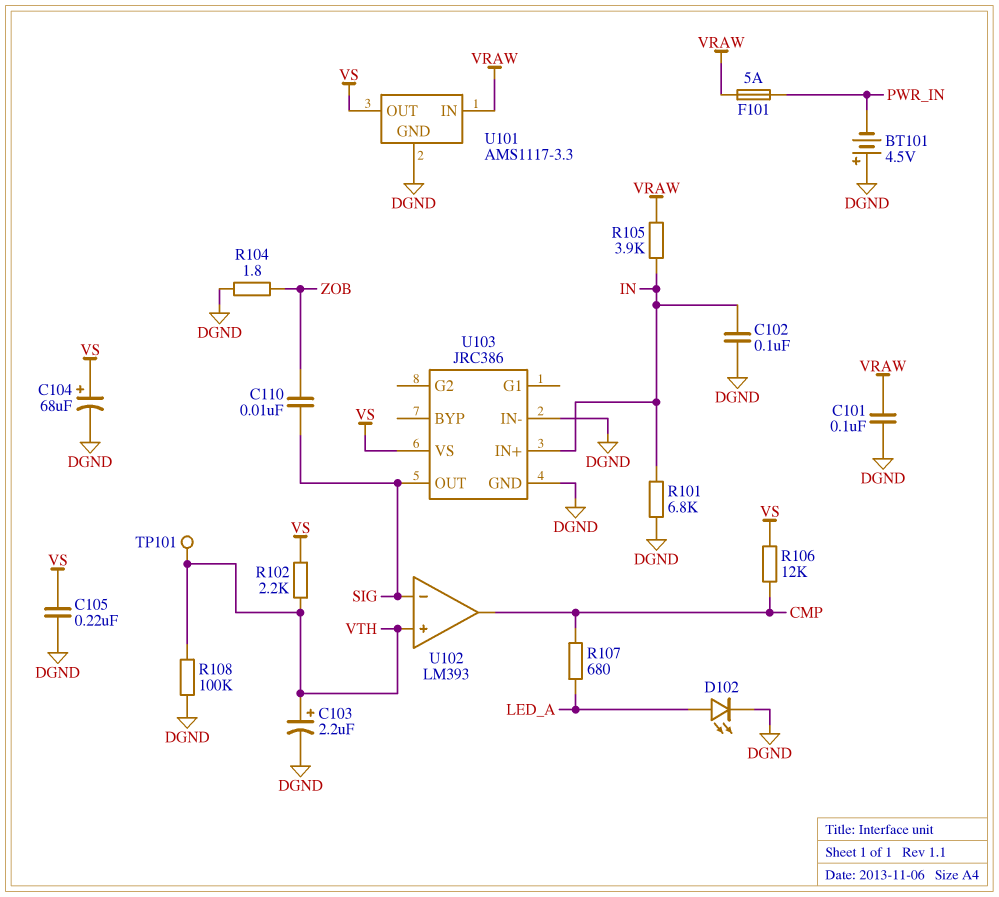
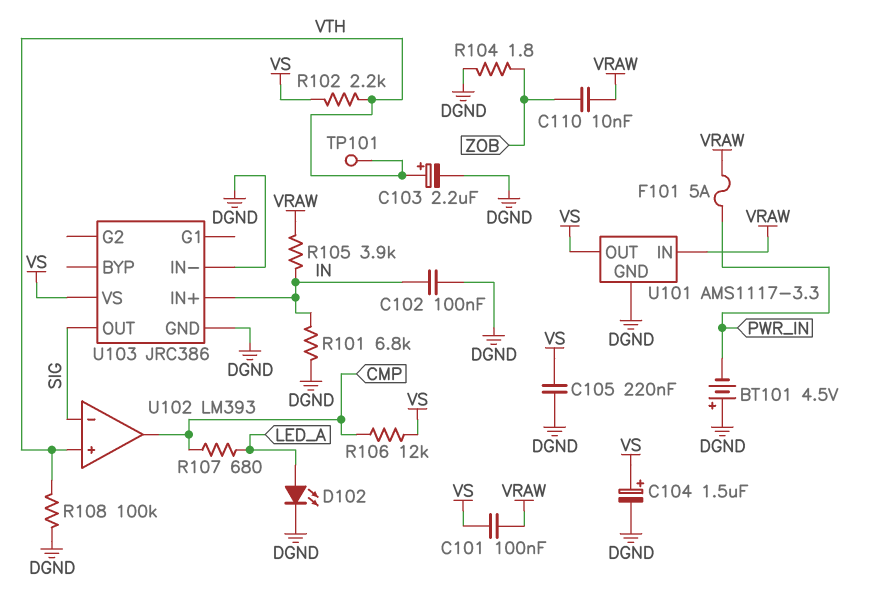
C101: 100nF (DGND, VRAW) -> 100nF (VRAW, VS)
C104: 68uF (plus VS, minus DGND) -> 1.5uF (plus VS, minus DGND)
C110: 10nF (SIG, ZOB) -> 10nF (VRAW, ZOB)

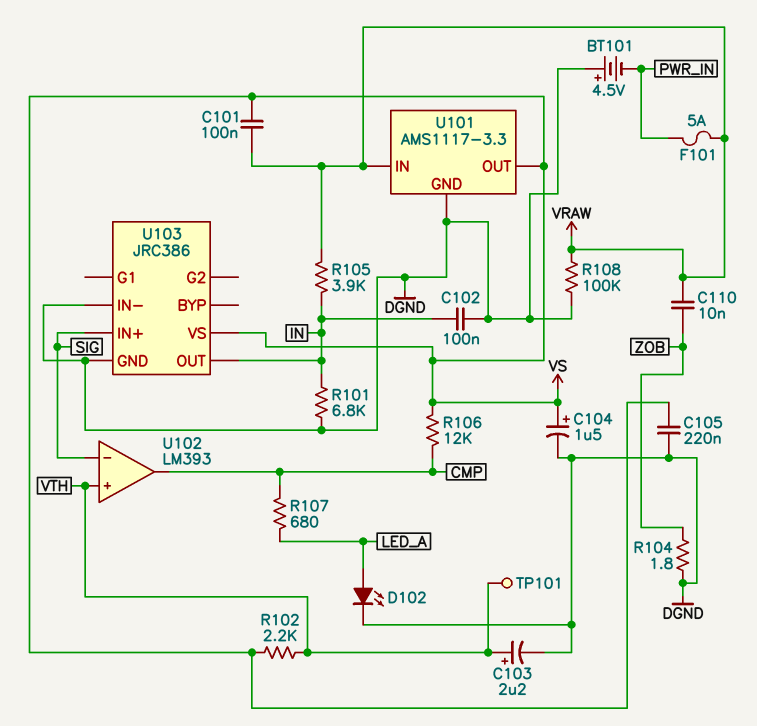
R108: 100k (DGND, VTH) -> 100k (DGND, VRAW)
U103 pin IN+: IN -> SIG
U103 pin OUT: SIG -> IN

